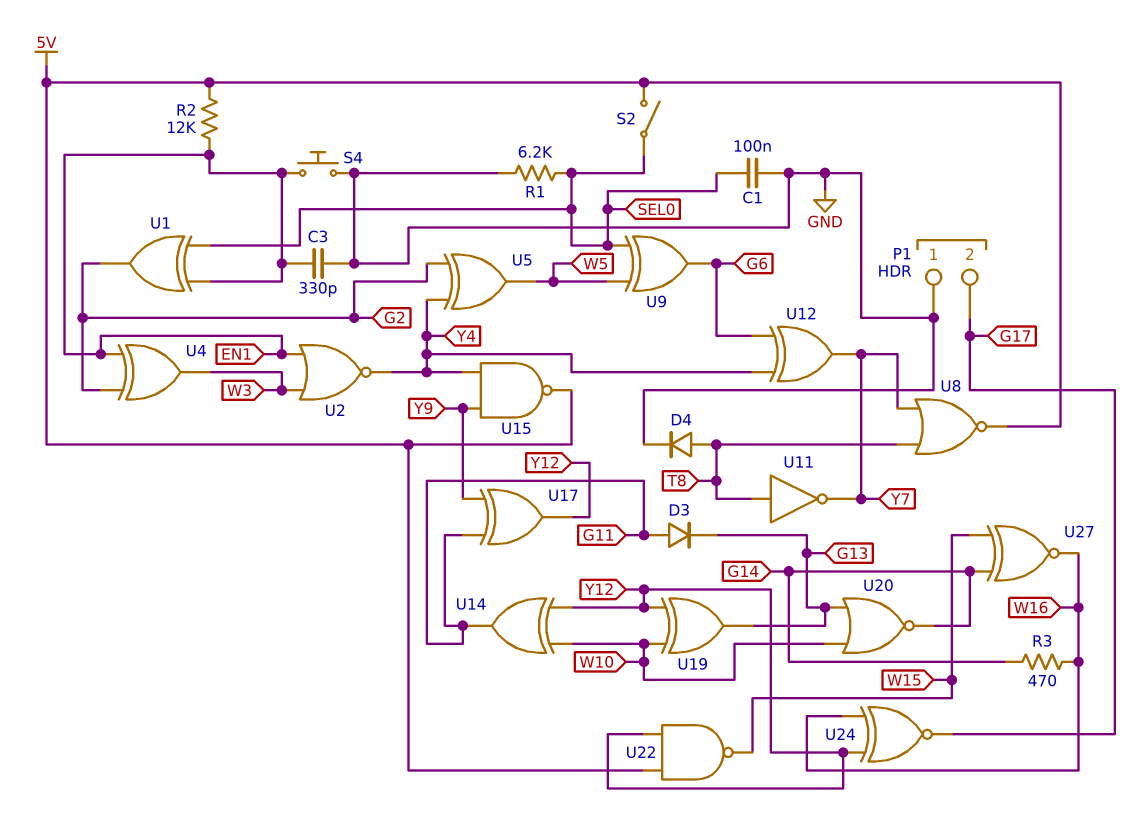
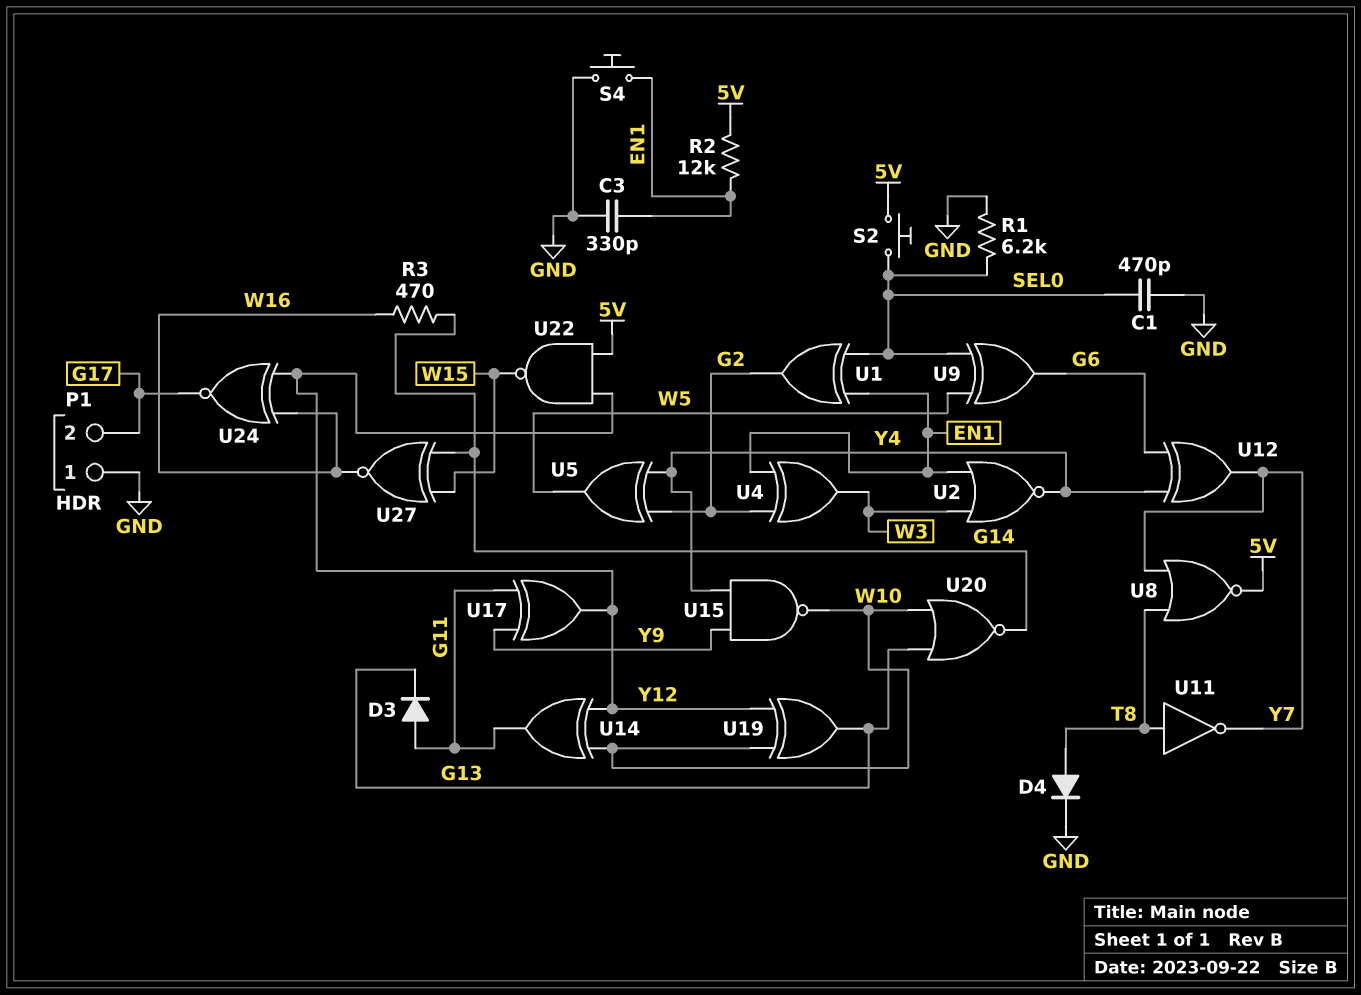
C1: 100nF (GND, SEL0) -> 470pF (GND, SEL0)
S2: switch (5V, SEL0) -> button (5V, SEL0)
U15: NAND (in Y4, in Y9, out 5V) -> NAND (in Y4, in Y9, out W10)

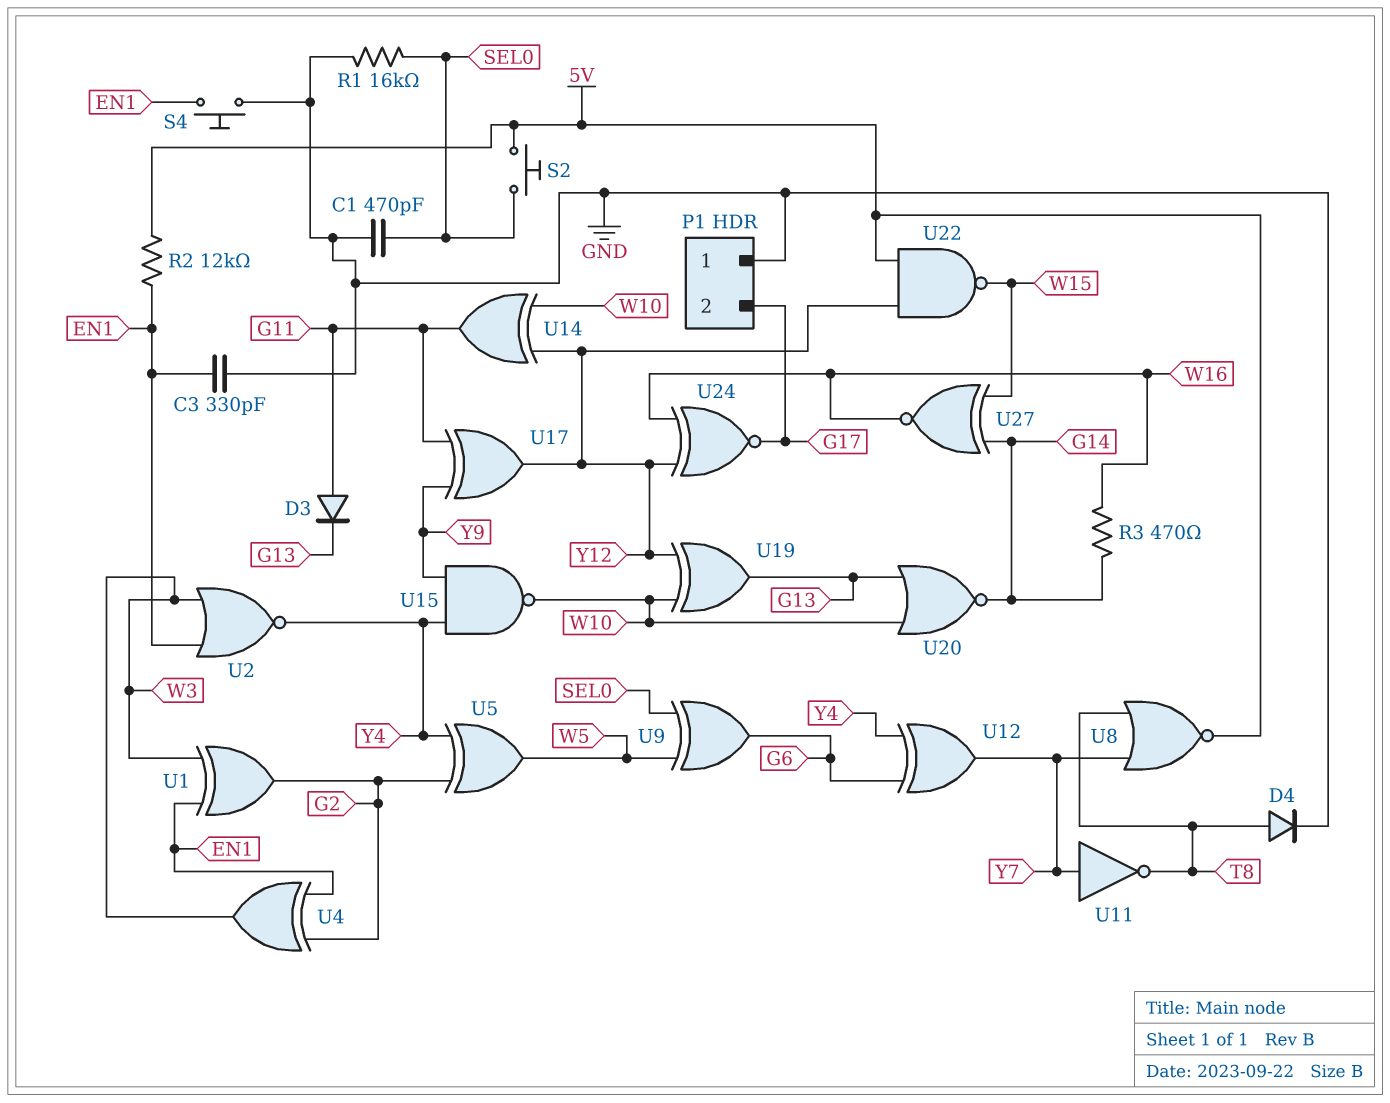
R1: 6.2k (GND, SEL0) -> 16k (GND, SEL0)
U1: XOR (in EN1, in SEL0, out G2) -> XOR (in EN1, in W3, out G2)
U11: NOT (in T8, out Y7) -> NOT (in Y7, out T8)

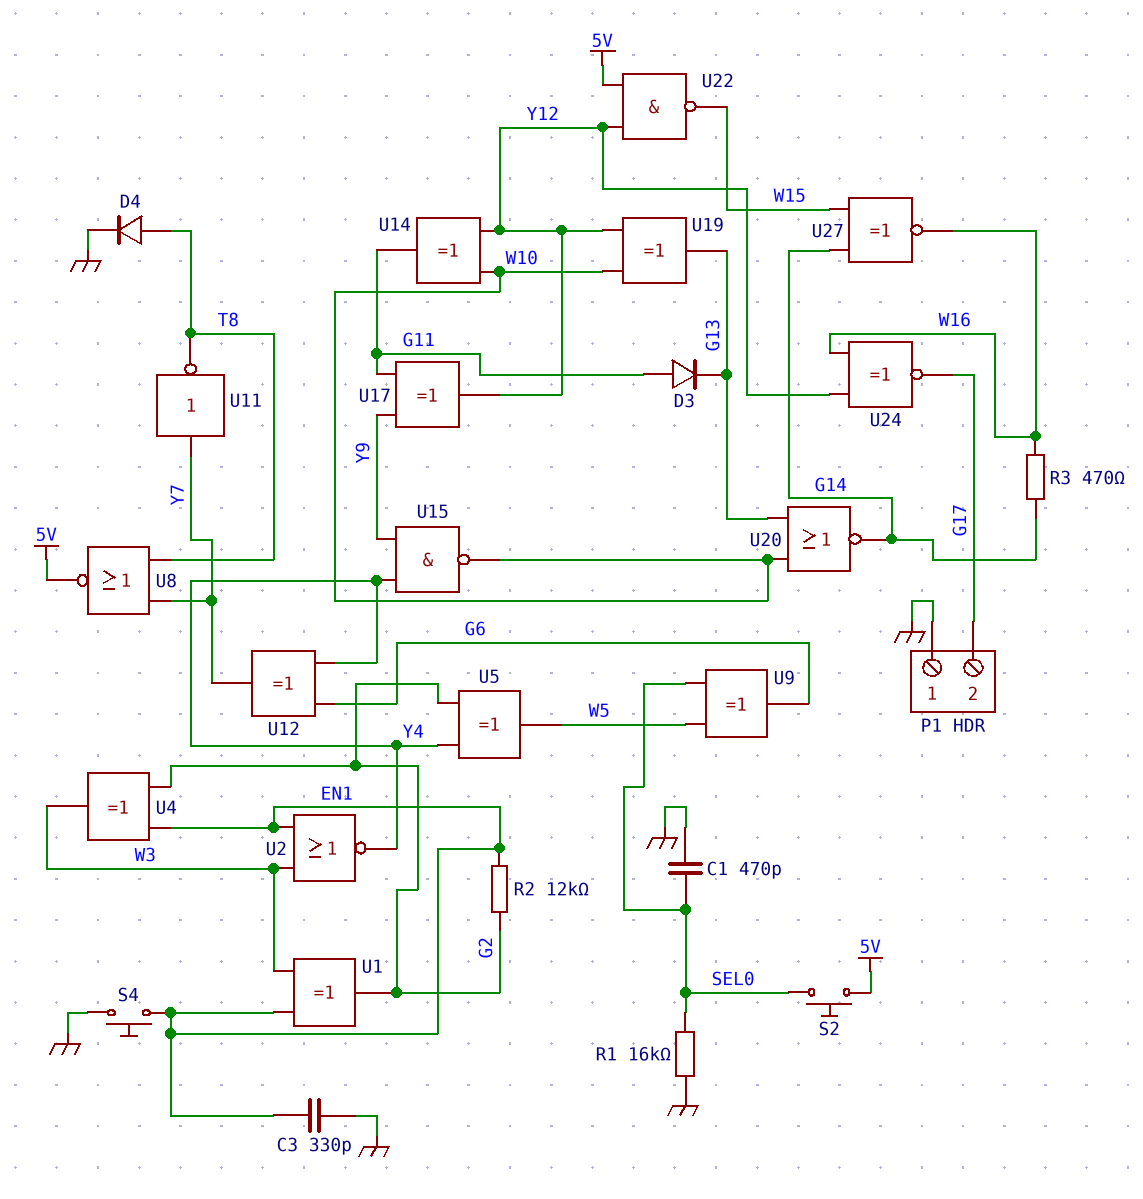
R2: 12k (5V, EN1) -> 12k (EN1, G2)

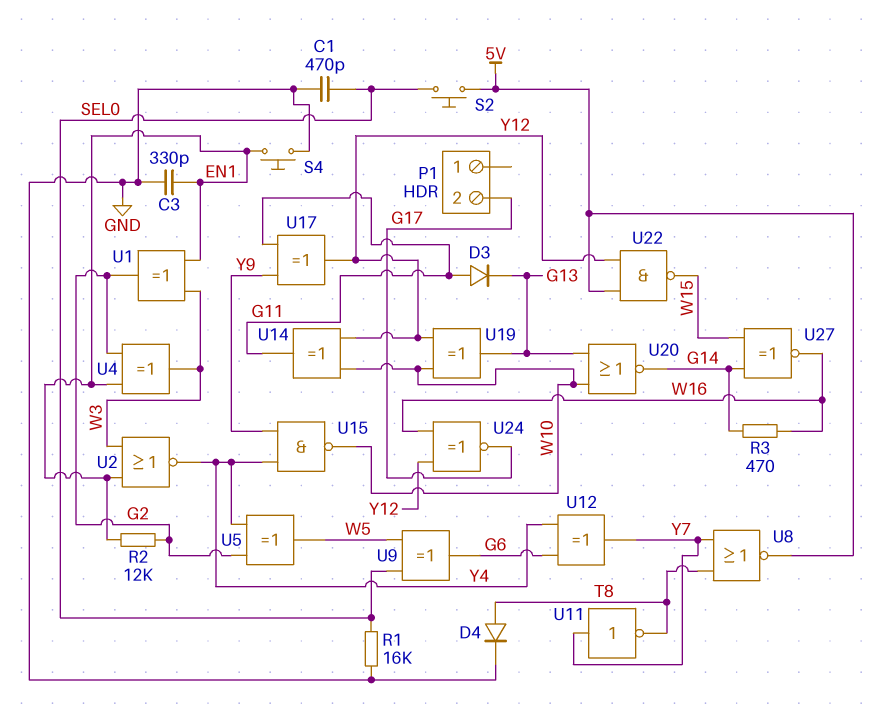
P1 pin 1: GND -> none

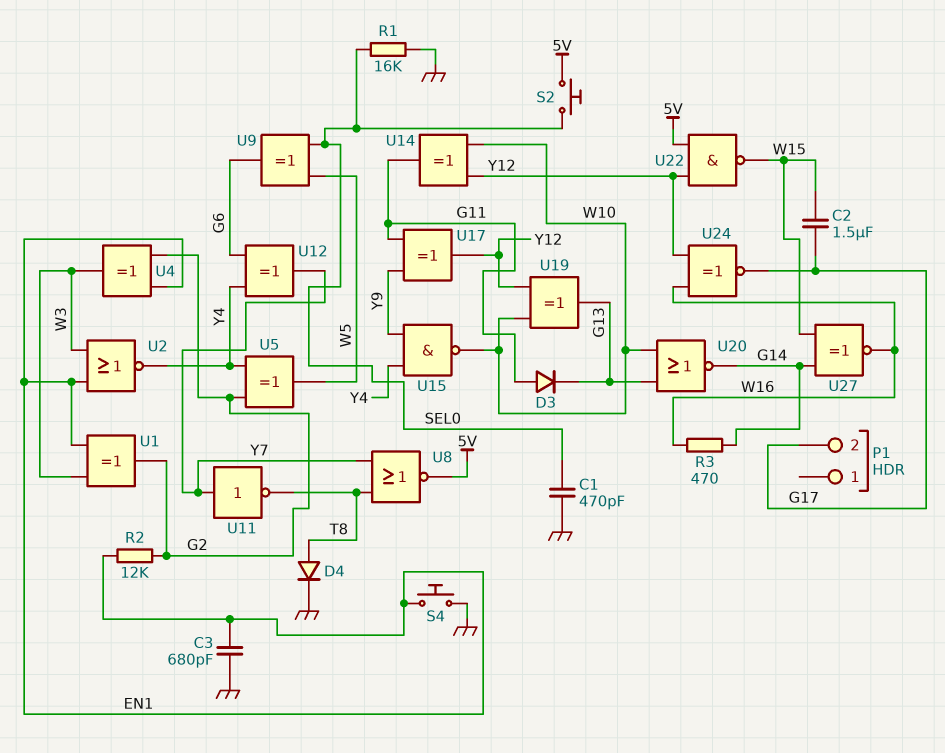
C2: none -> 1.5uF (G17, W15)
C3: 330pF (EN1, GND) -> 680pF (EN1, GND)

